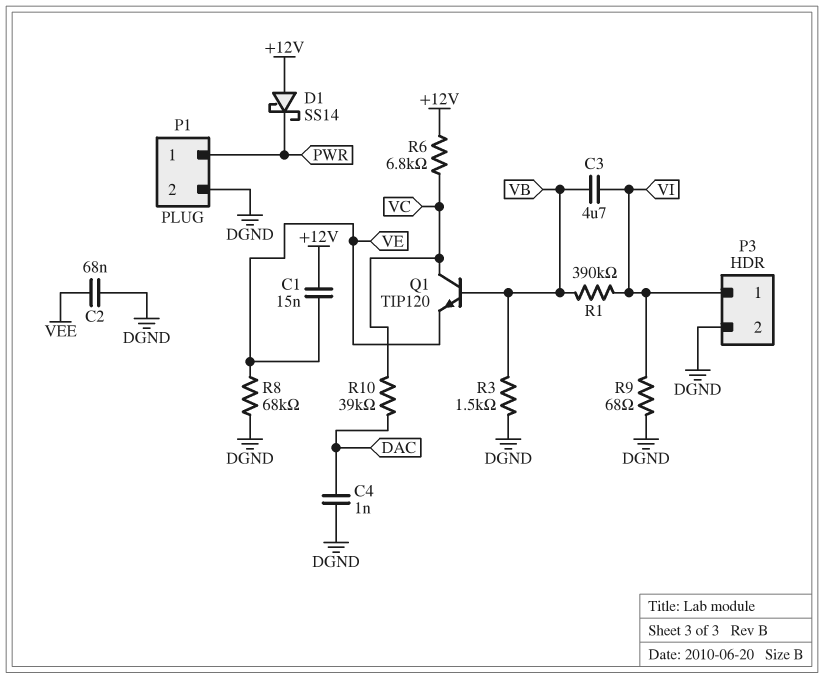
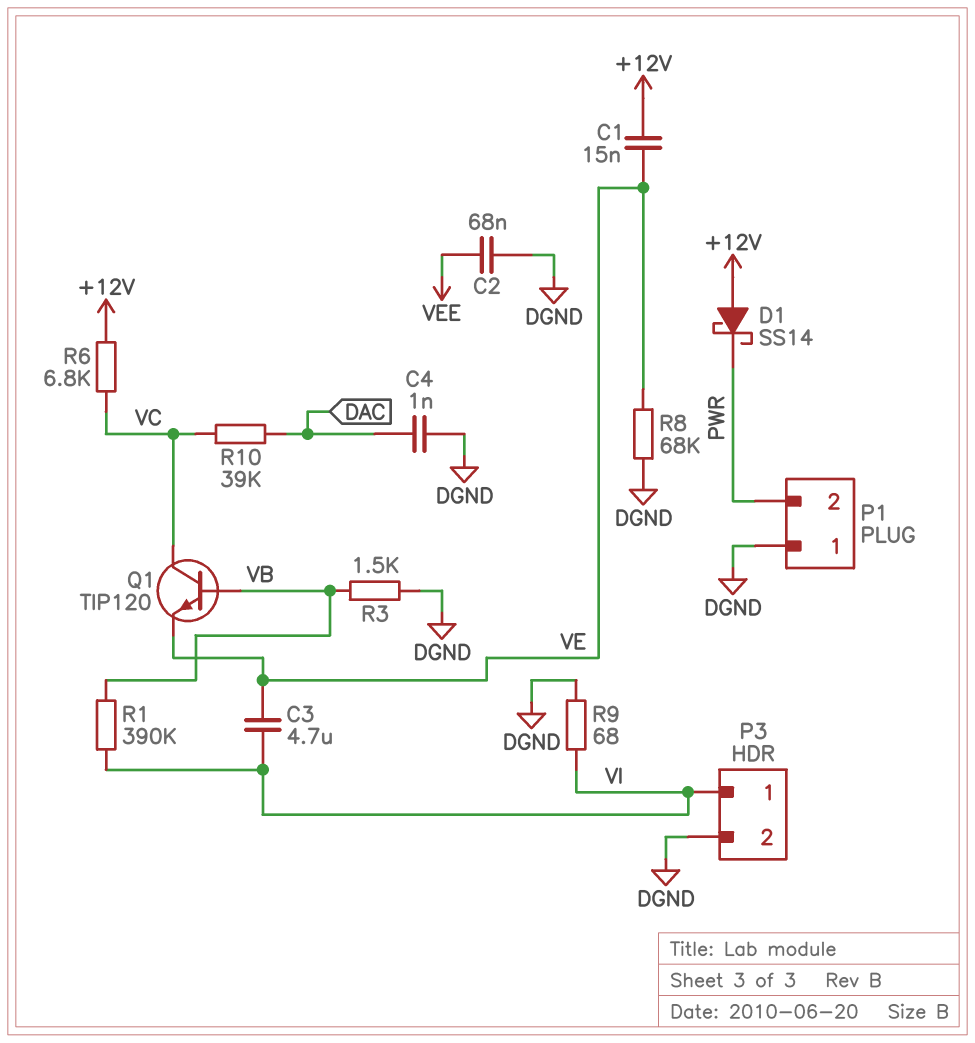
C3: 4.7uF (VB, VI) -> 4.7uF (VE, VI)
P1 pin 1: PWR -> DGND
P1 pin 2: DGND -> PWR

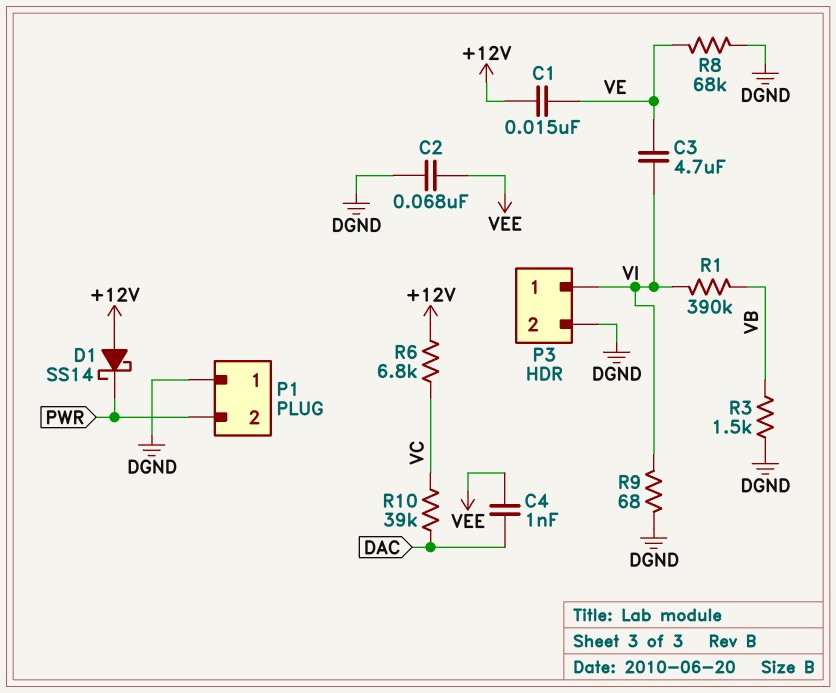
C4: 1nF (DAC, DGND) -> 1nF (DAC, VEE)
Q1: NPN TIP120 (B VB, C VC, E VE) -> none

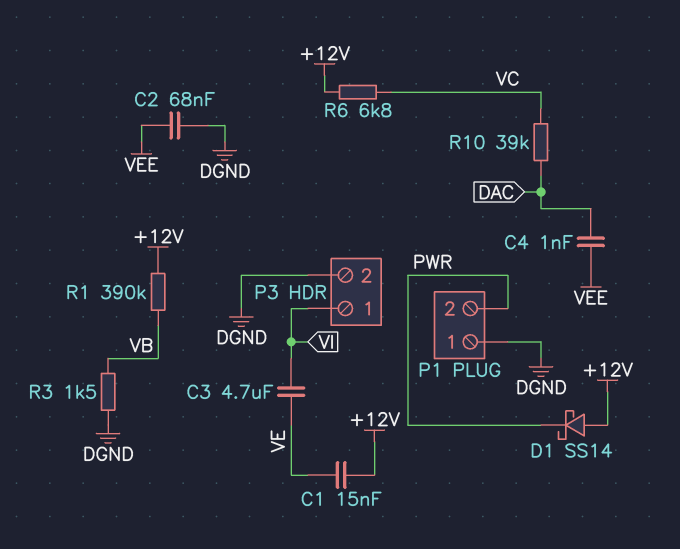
R1: 390k (VB, VI) -> 390k (+12V, VB)
R8: 68k (DGND, VE) -> none
R9: 68 (DGND, VI) -> none

